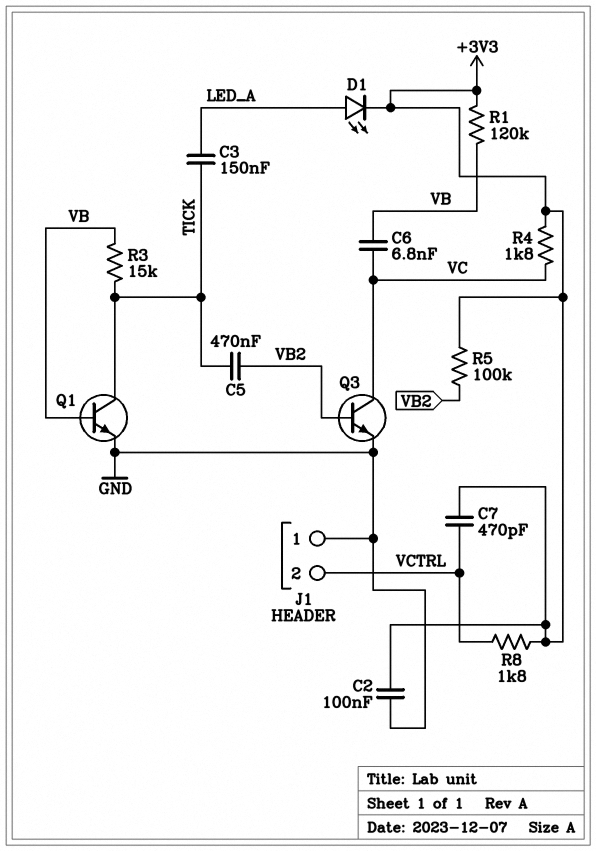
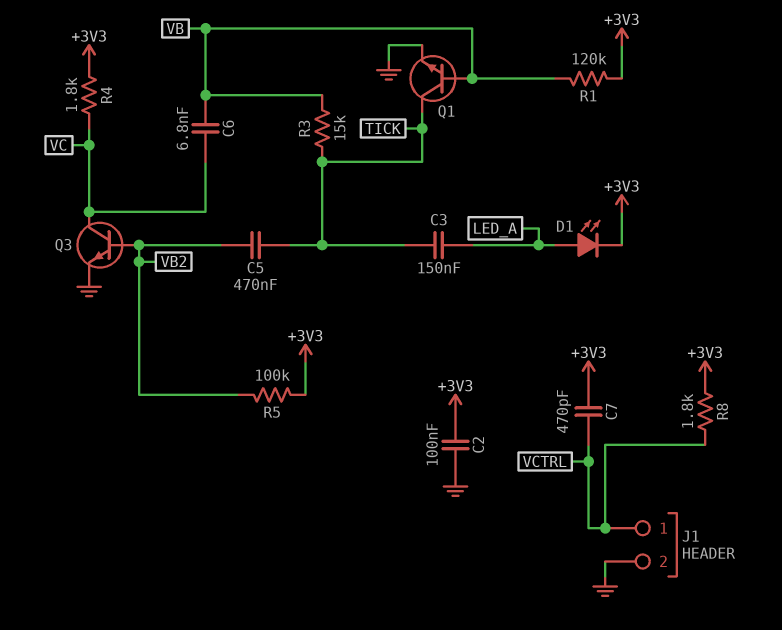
J1 pin 1: GND -> VCTRL
J1 pin 2: VCTRL -> GND

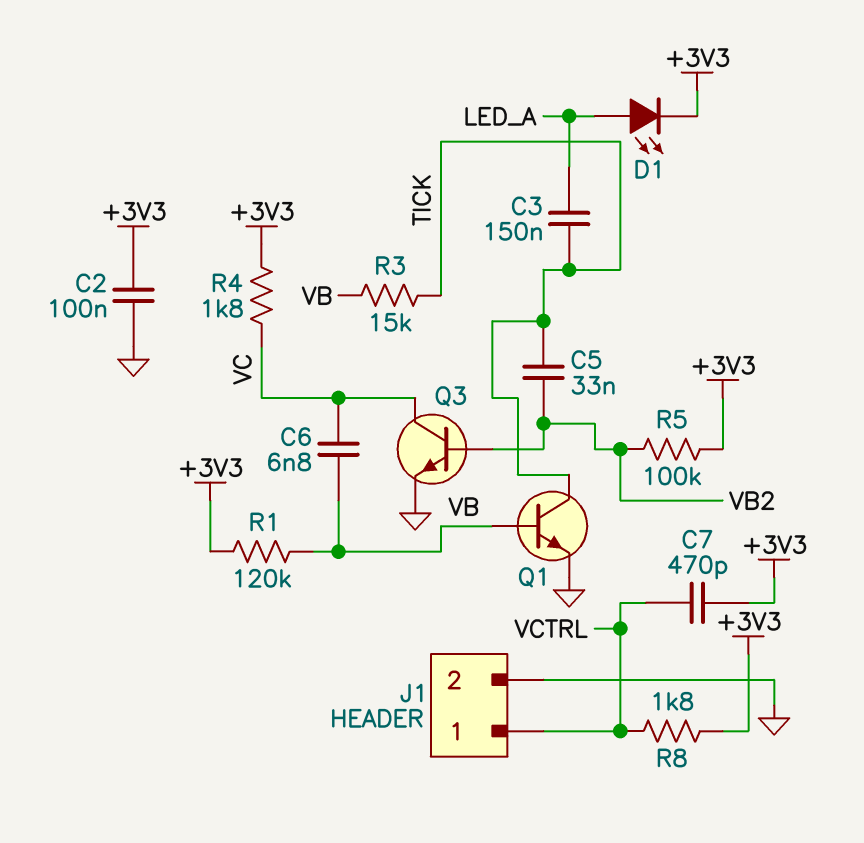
C5: 470nF (TICK, VB2) -> 33nF (TICK, VB2)

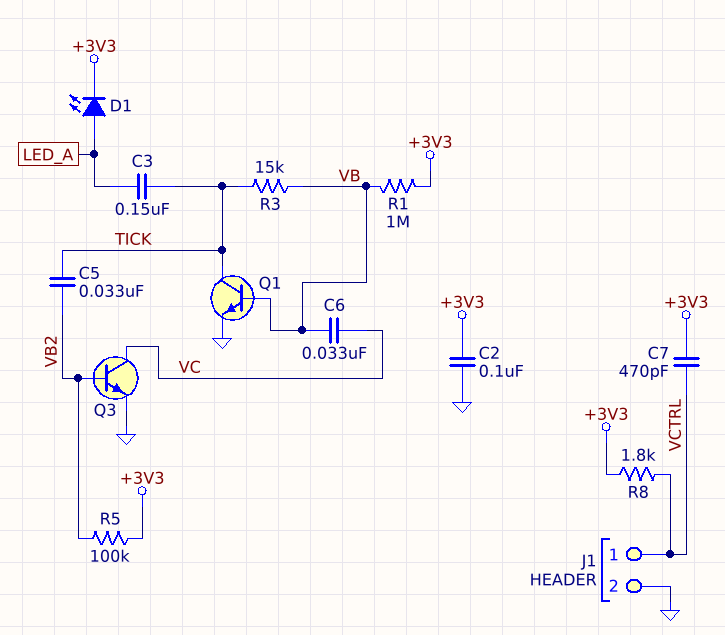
C6: 6.8nF (VB, VC) -> 33nF (VB, VC)
R1: 120k (+3V3, VB) -> 1M (+3V3, VB)
R4: 1.8k (+3V3, VC) -> none

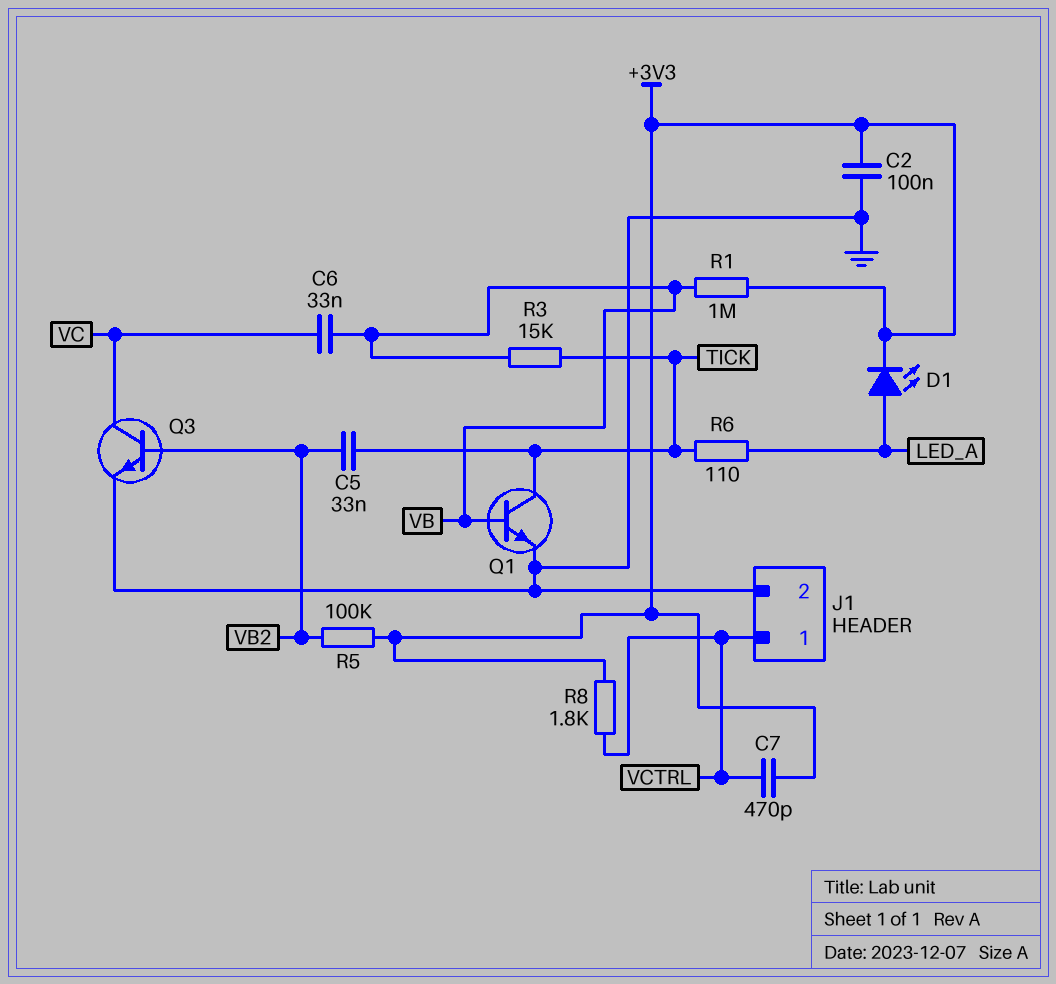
C3: 150nF (LED_A, TICK) -> none
R6: none -> 110 (LED_A, TICK)

